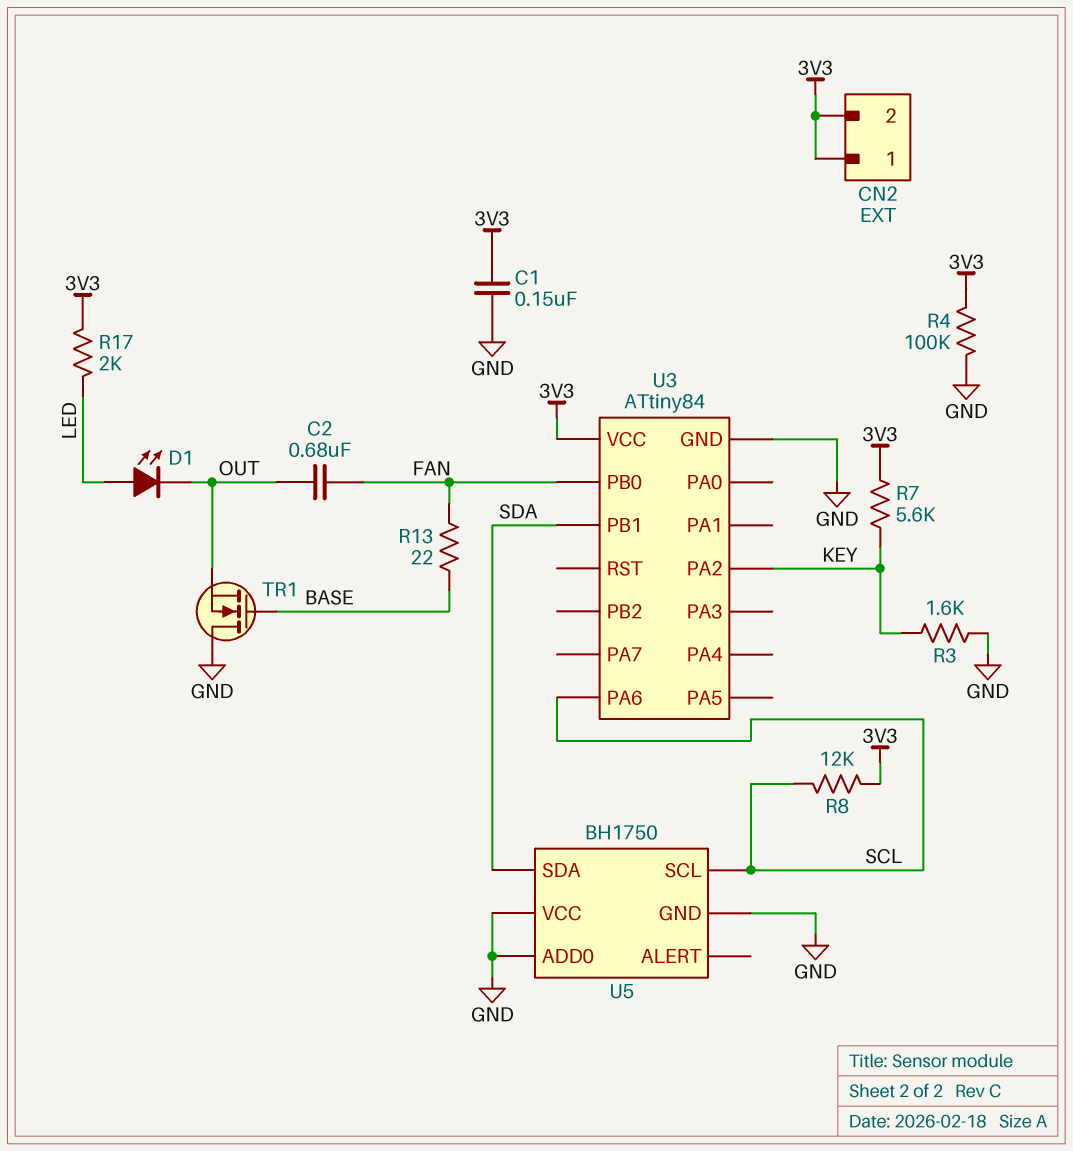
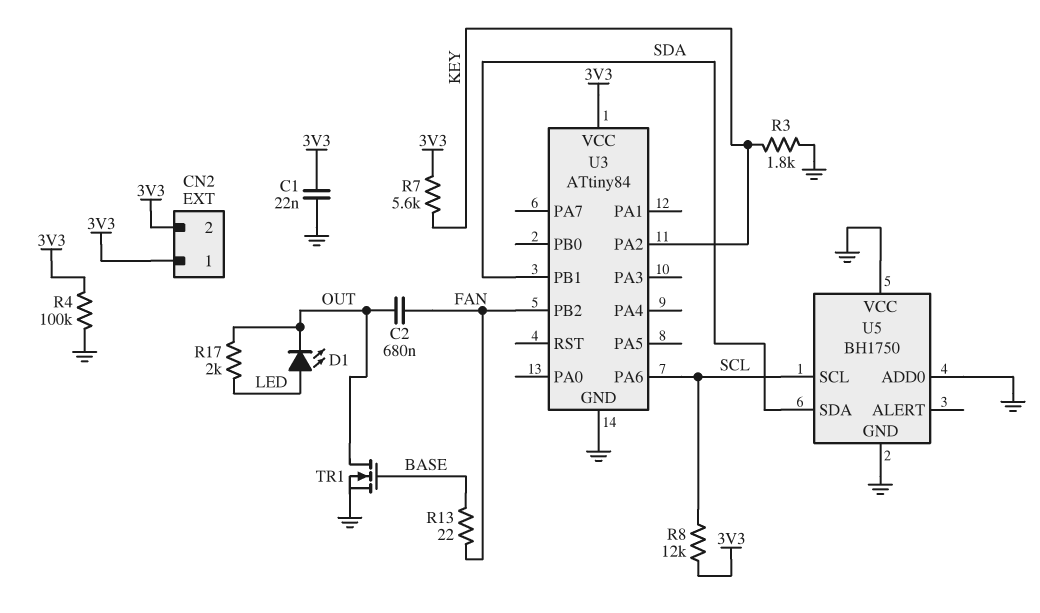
C1: 150nF (3V3, GND) -> 22nF (3V3, GND)
R3: 1.6k (GND, KEY) -> 1.8k (GND, KEY)
R17: 2k (3V3, LED) -> 2k (LED, OUT)
TR1: NMOS (G BASE, D GND, S OUT) -> NMOS (G BASE, D OUT, S GND)
U3 pin PB0: FAN -> none
U3 pin PB2: none -> FAN

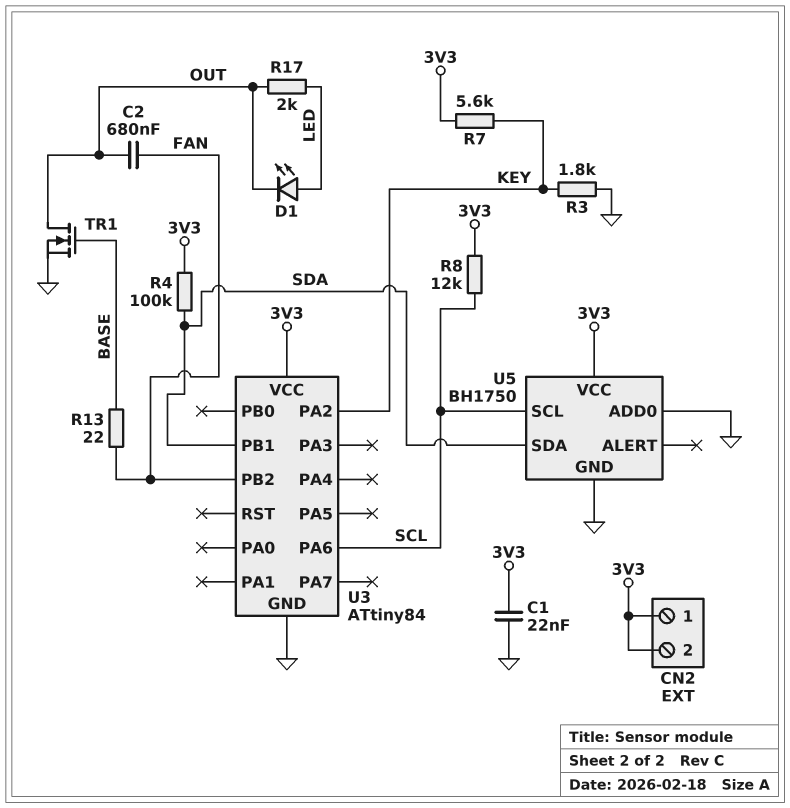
R4: 100k (3V3, GND) -> 100k (3V3, SDA)
U5 pin VCC: GND -> 3V3

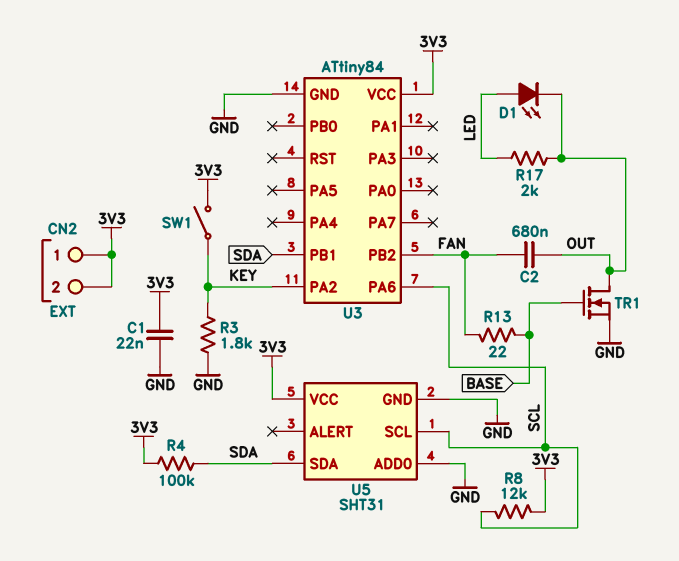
R7: 5.6k (3V3, KEY) -> none
SW1: none -> switch (3V3, KEY)
U5: BH1750 -> SHT31

